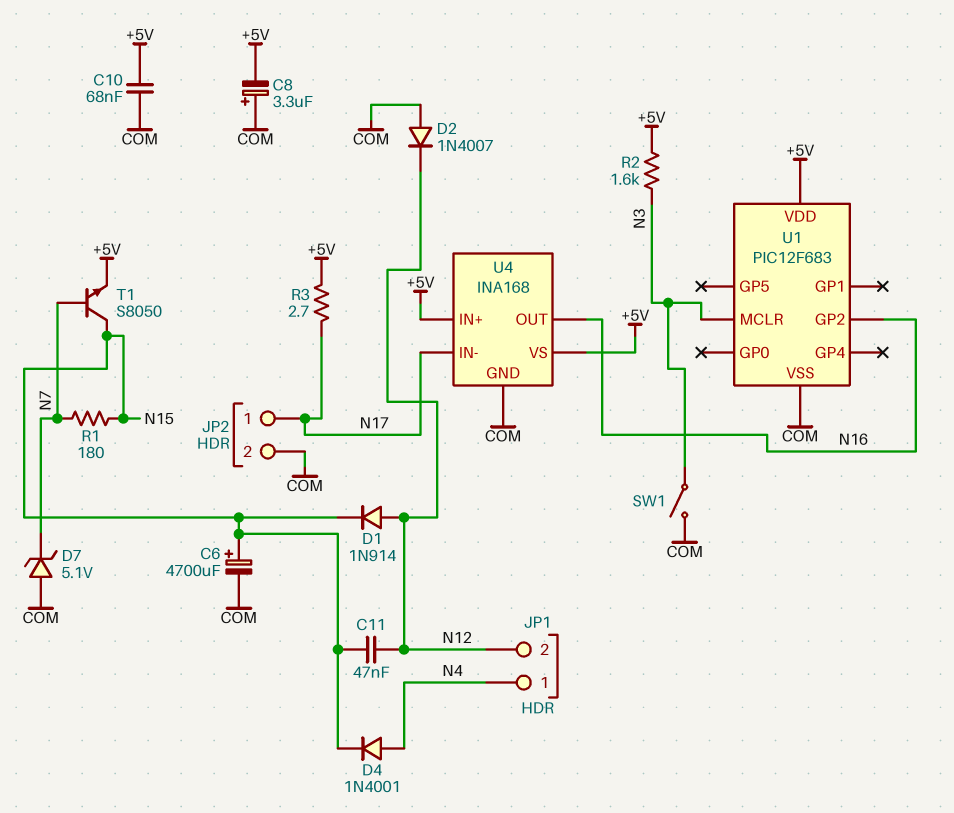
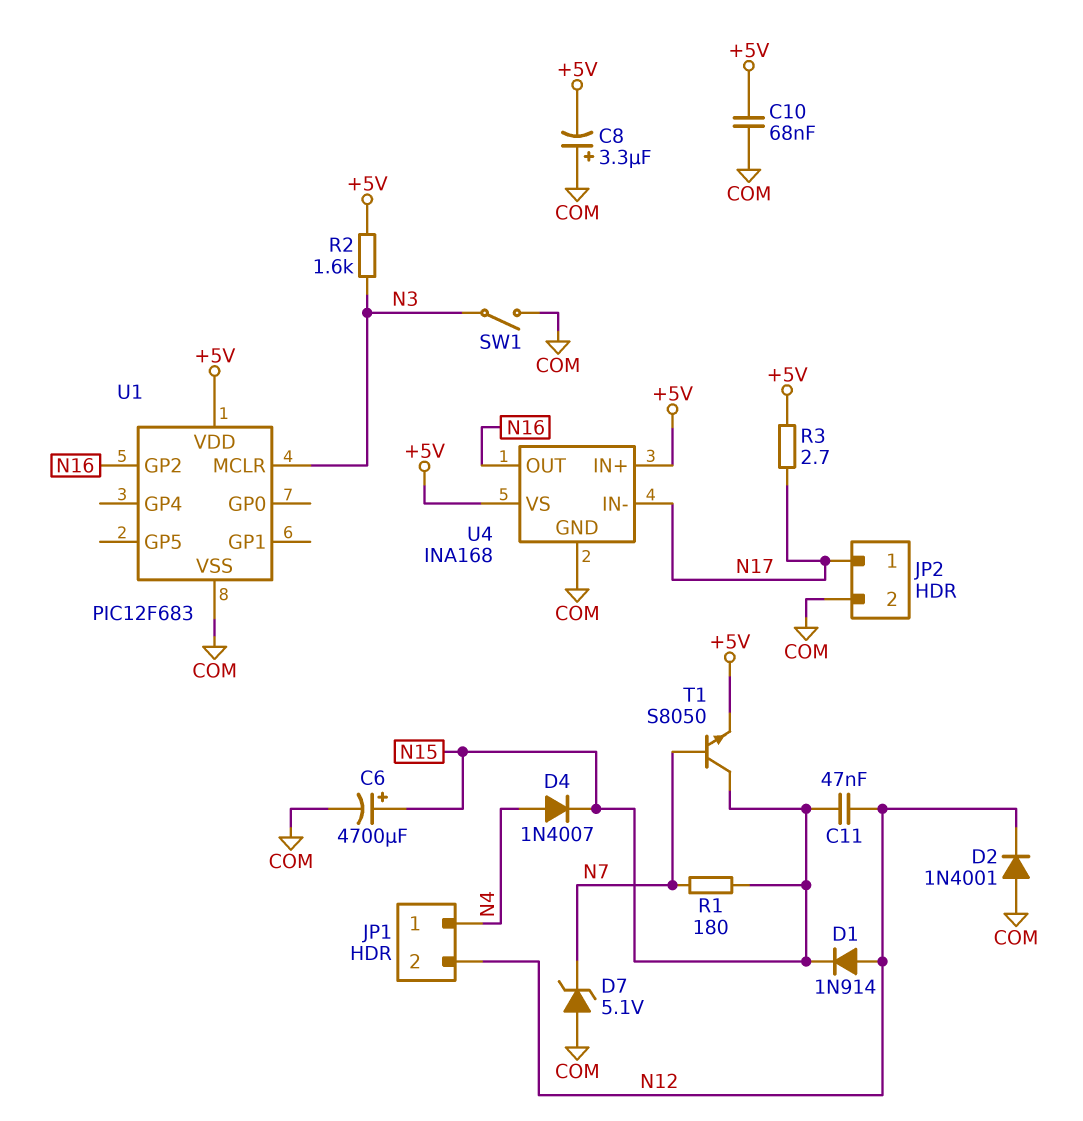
D2: diode 1N4007 (A COM, K N12) -> diode 1N4001 (A COM, K N12)
D4: diode 1N4001 (A N4, K N15) -> diode 1N4007 (A N4, K N15)

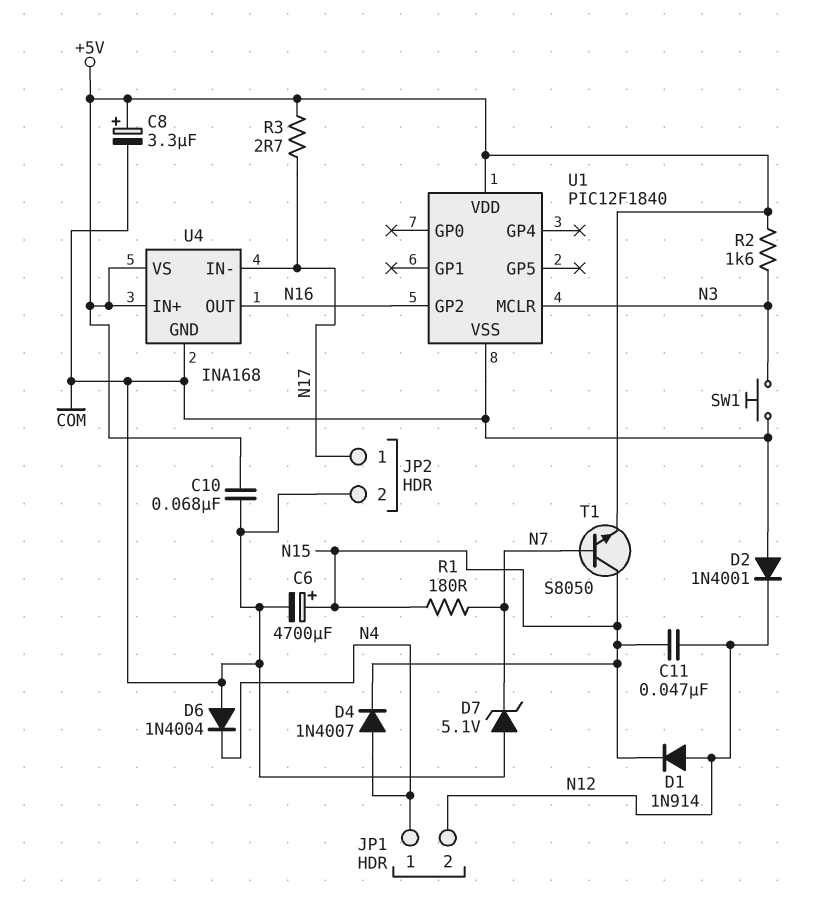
C8: 3.3uF (plus COM, minus +5V) -> 3.3uF (plus +5V, minus COM)
D6: none -> diode 1N4004 (A COM, K N4)
SW1: switch (COM, N3) -> button (COM, N3)
U1: PIC12F683 -> PIC12F1840

